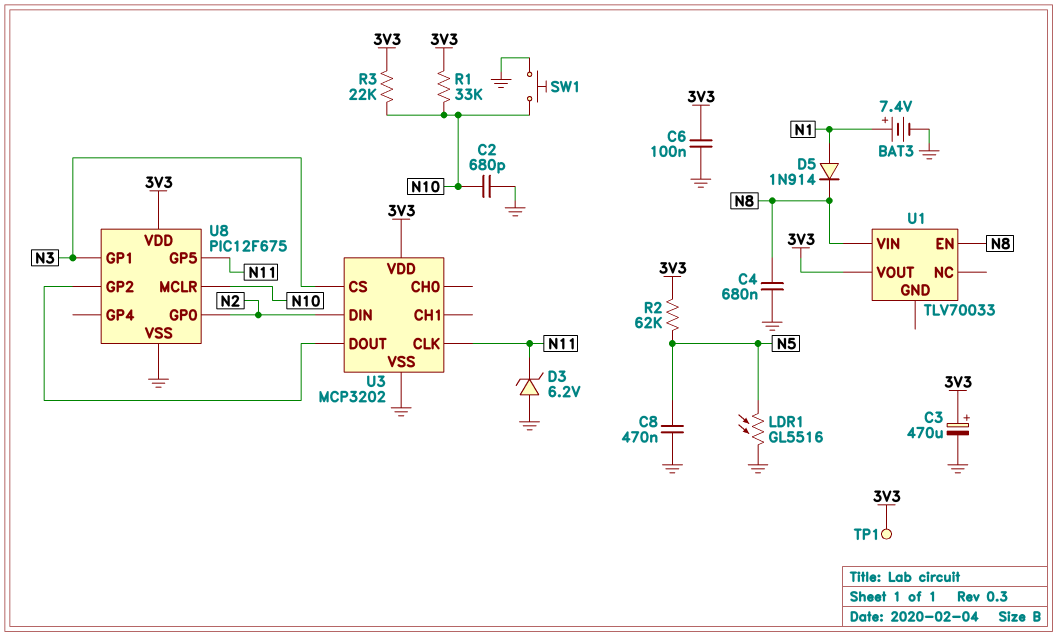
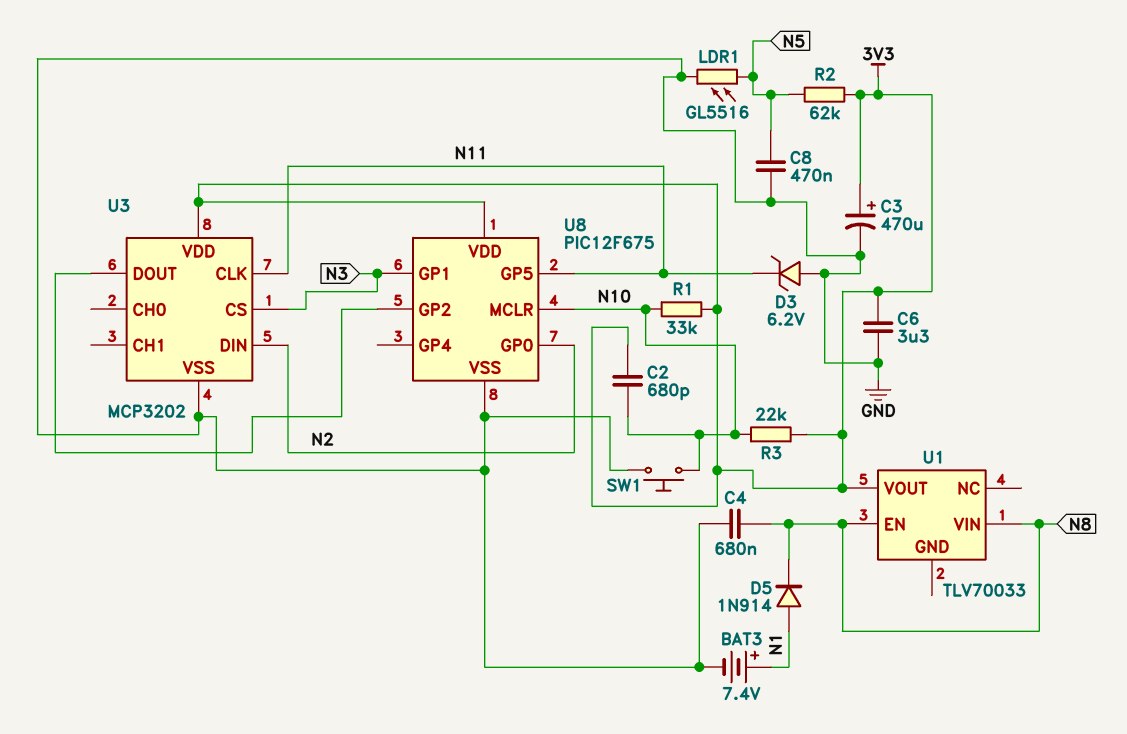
C2: 680pF (GND, N10) -> 680pF (3V3, N10)
C6: 100nF (3V3, GND) -> 3.3uF (3V3, GND)
TP1: test point (3V3) -> none

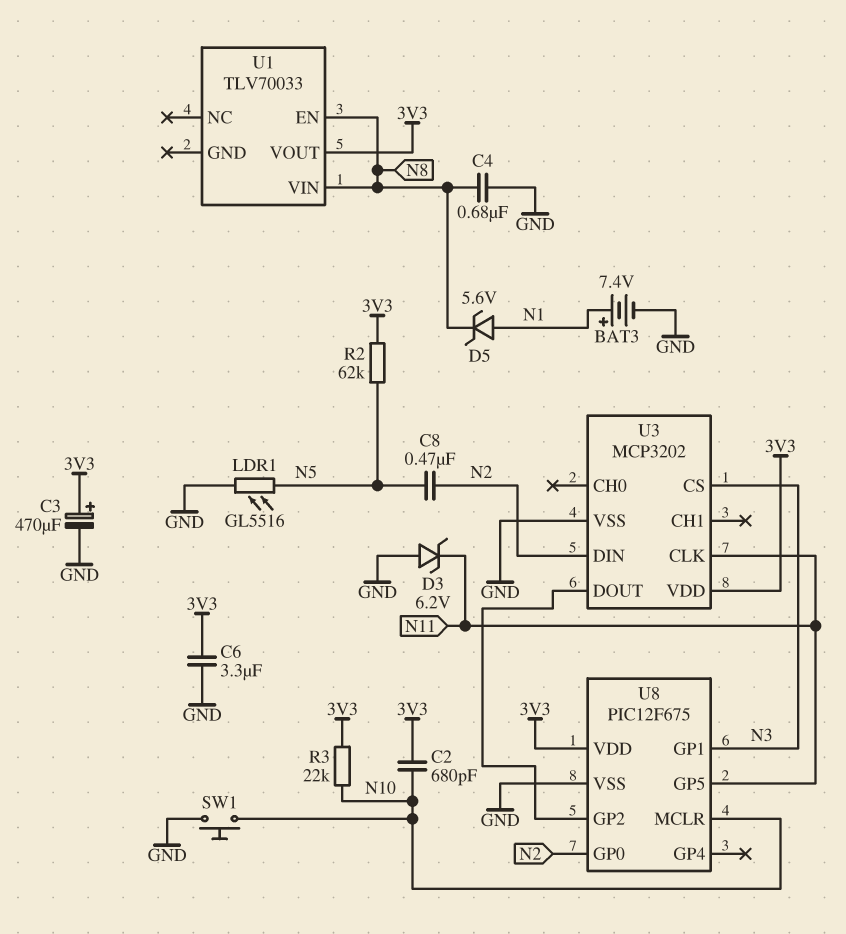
C8: 470nF (GND, N5) -> 470nF (N2, N5)
D5: diode 1N914 (A N1, K N8) -> zener 5.6V (A N1, K N8)
R1: 33k (3V3, N10) -> none

